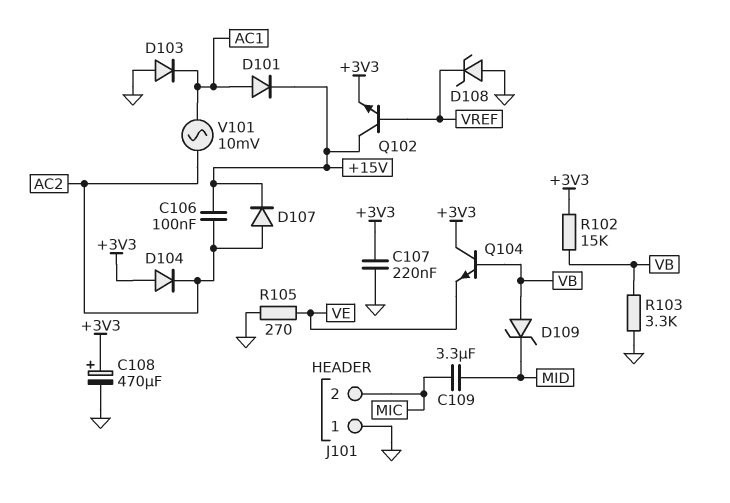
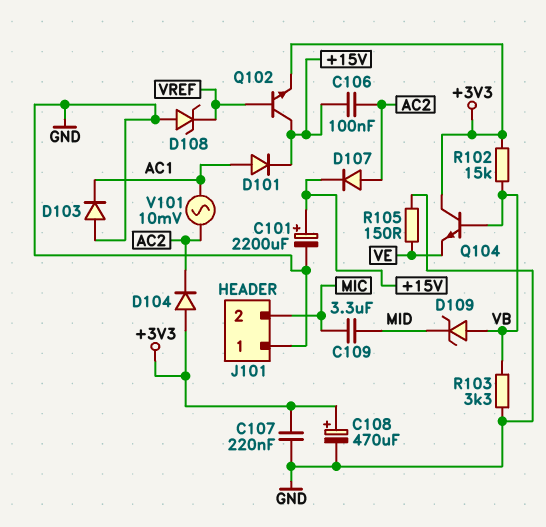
C101: none -> 2200uF (plus +15V, minus GND)
R105: 270 (GND, VE) -> 150 (GND, VE)

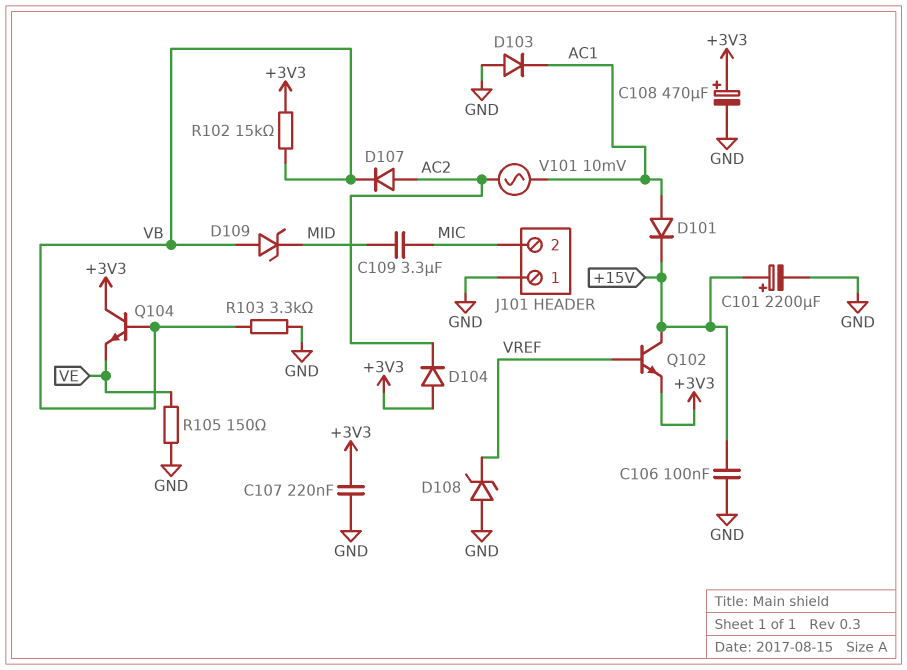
C106: 100nF (+15V, AC2) -> 100nF (+15V, GND)
D107: diode (A AC2, K +15V) -> diode (A AC2, K VB)

